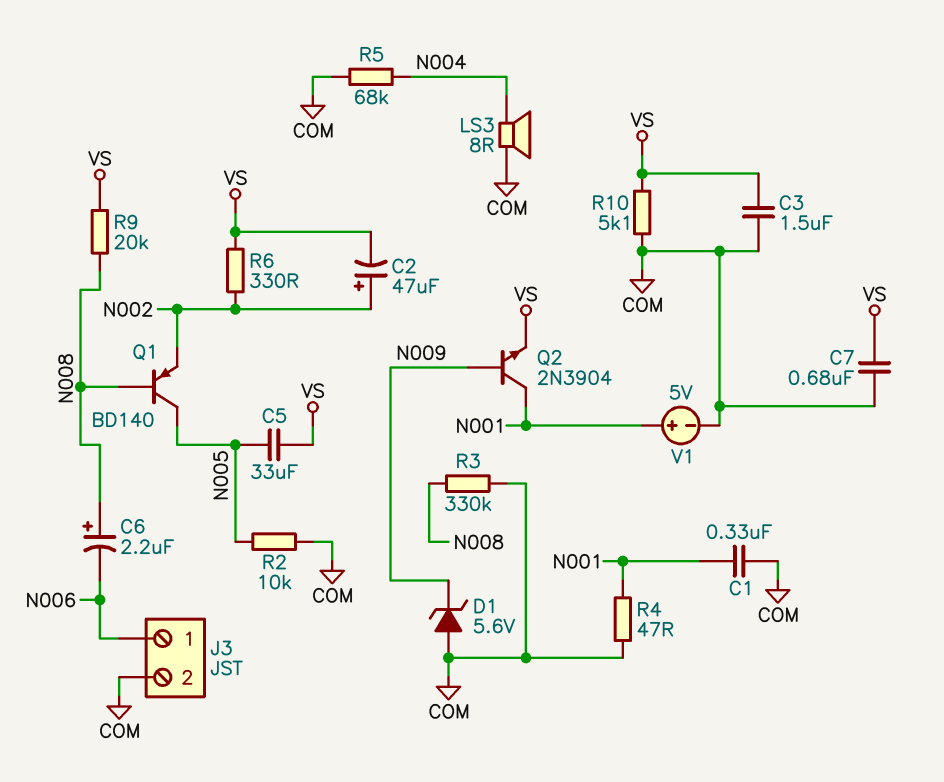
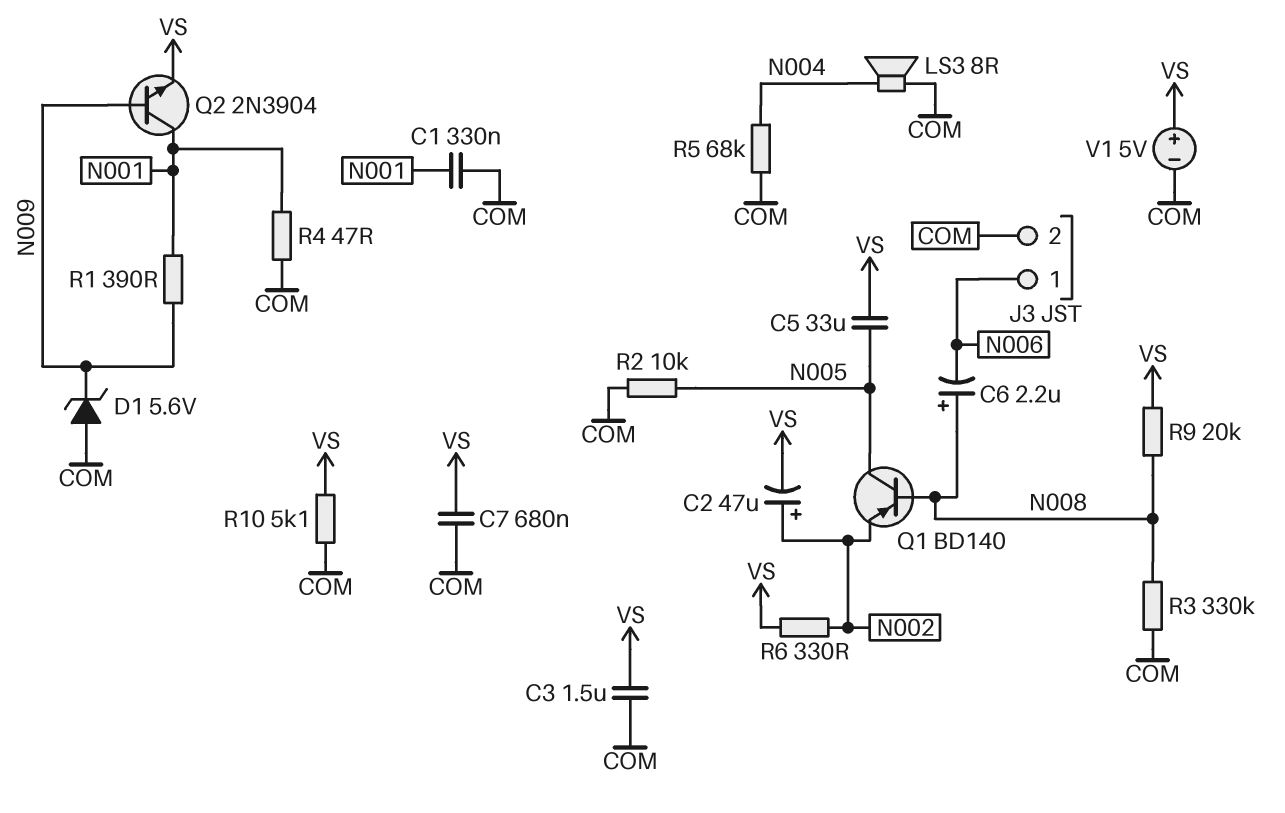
R1: none -> 390 (N001, N009)
V1: 5V (plus N001, minus COM) -> 5V (plus VS, minus COM)

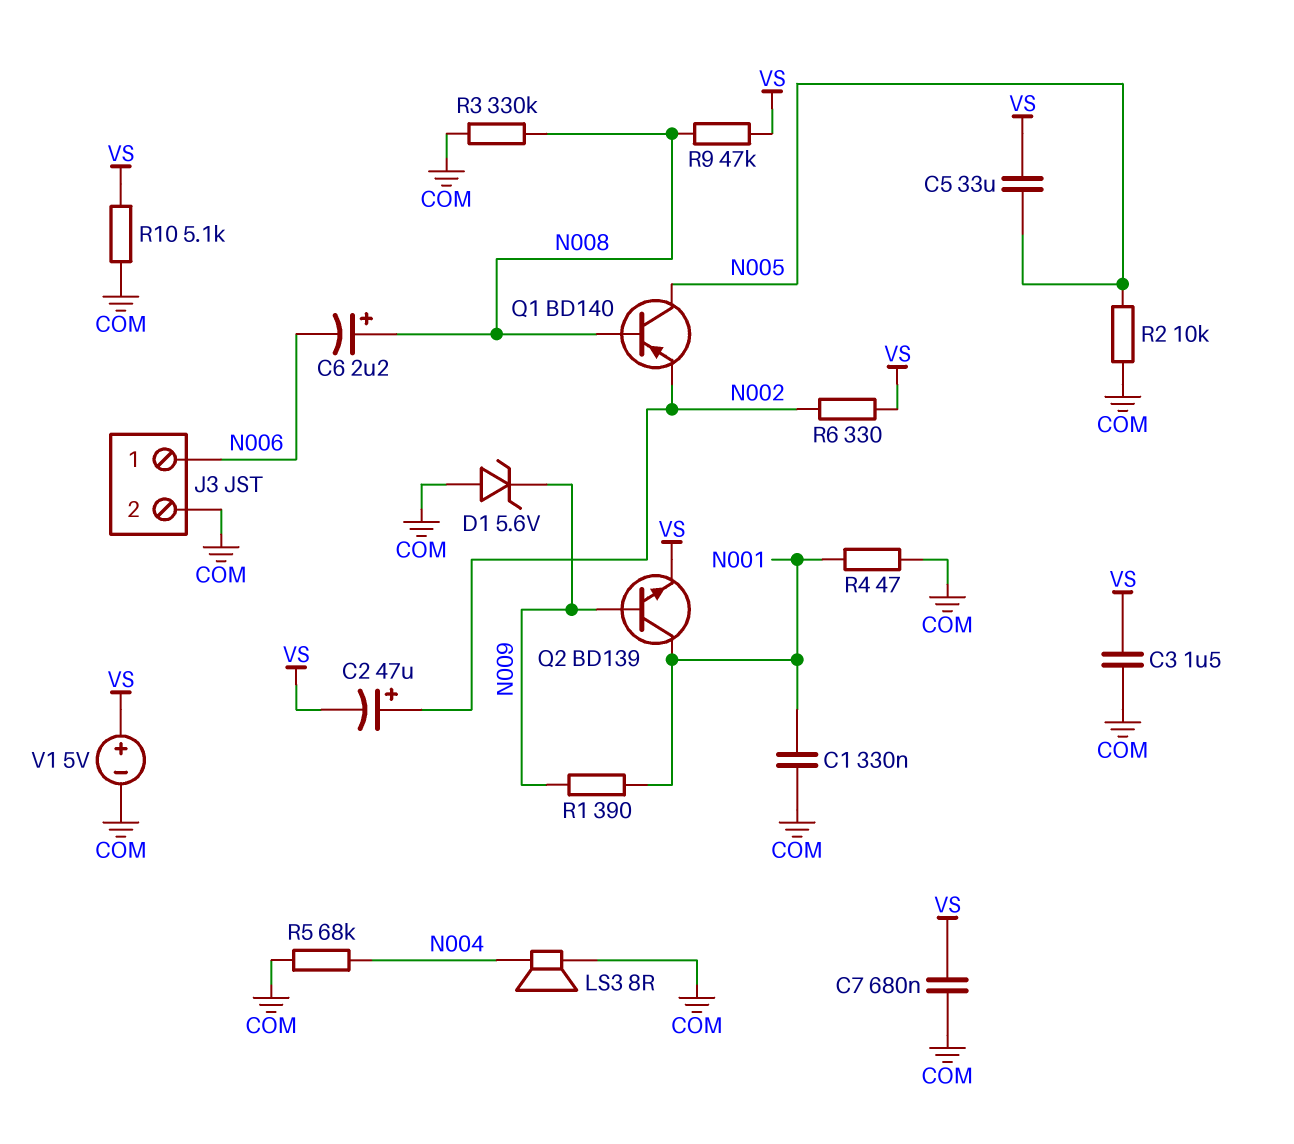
Q2: NPN 2N3904 (B N009, C N001, E VS) -> NPN BD139 (B N009, C N001, E VS)
R9: 20k (N008, VS) -> 47k (N008, VS)

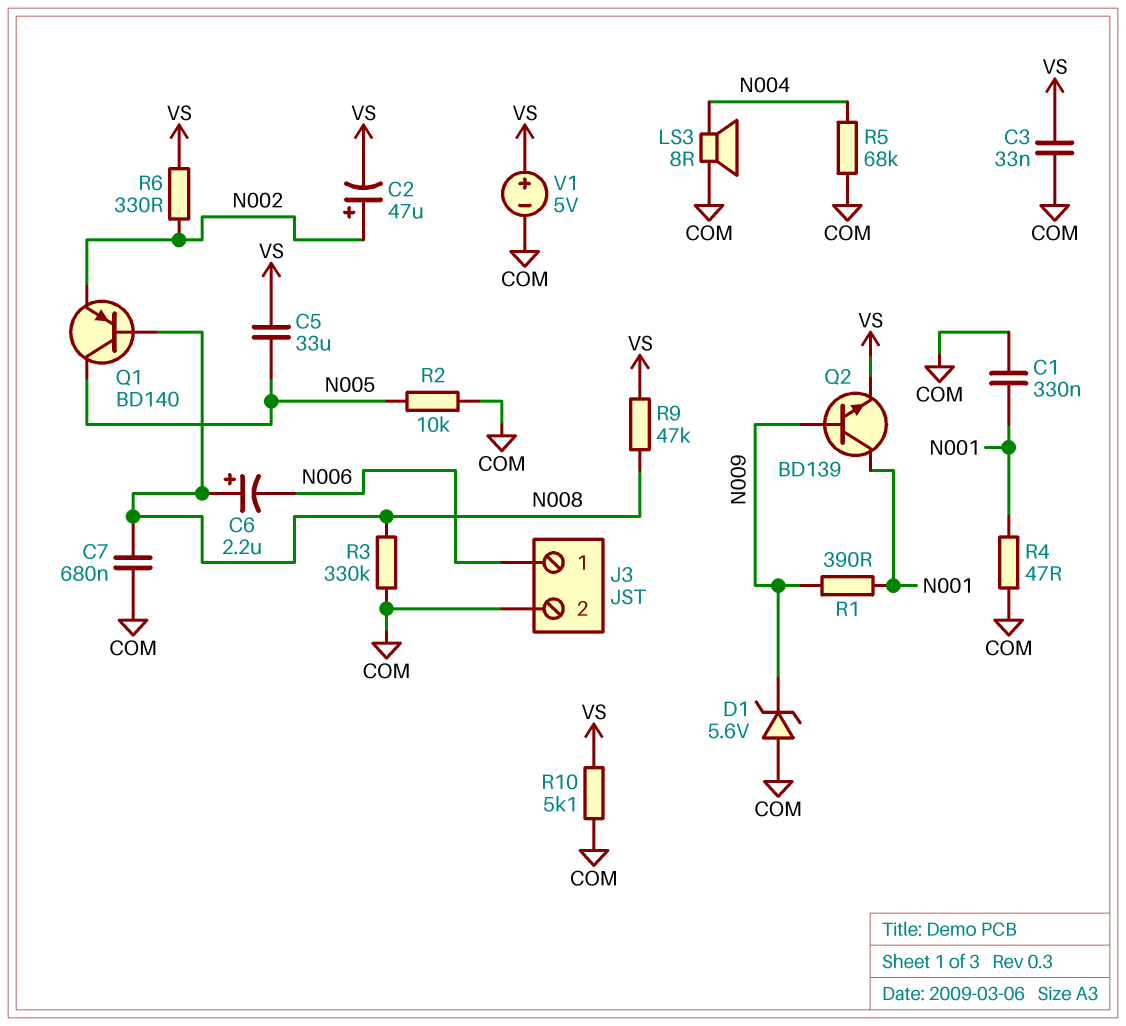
C3: 1.5uF (COM, VS) -> 33nF (COM, VS)
C7: 680nF (COM, VS) -> 680nF (COM, N008)

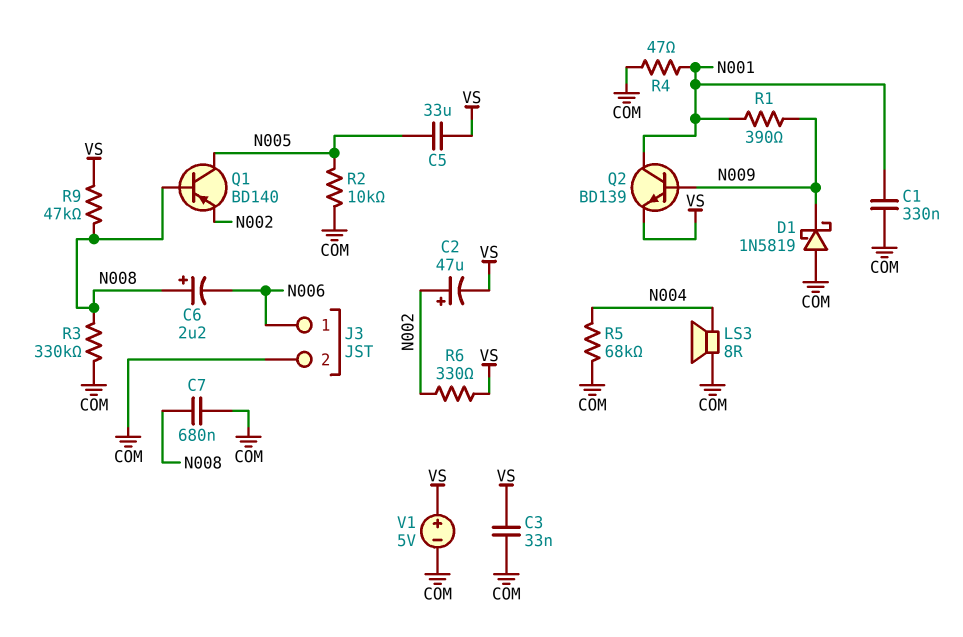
D1: zener 5.6V (A COM, K N009) -> schottky 1N5819 (A COM, K N009)
R10: 5.1k (COM, VS) -> none

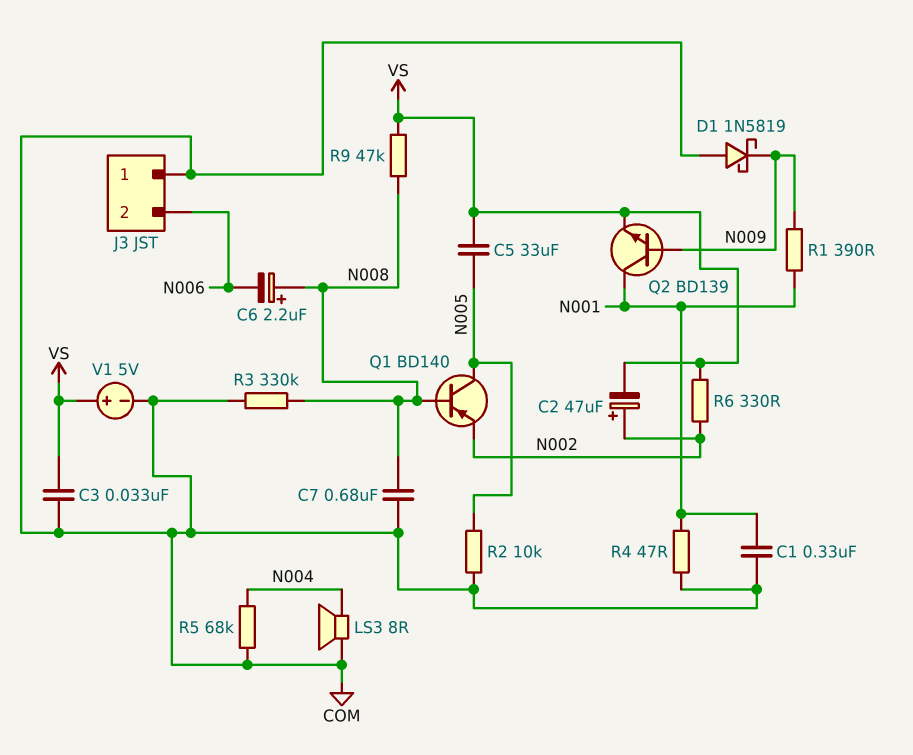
J3 pin 1: N006 -> COM
J3 pin 2: COM -> N006

